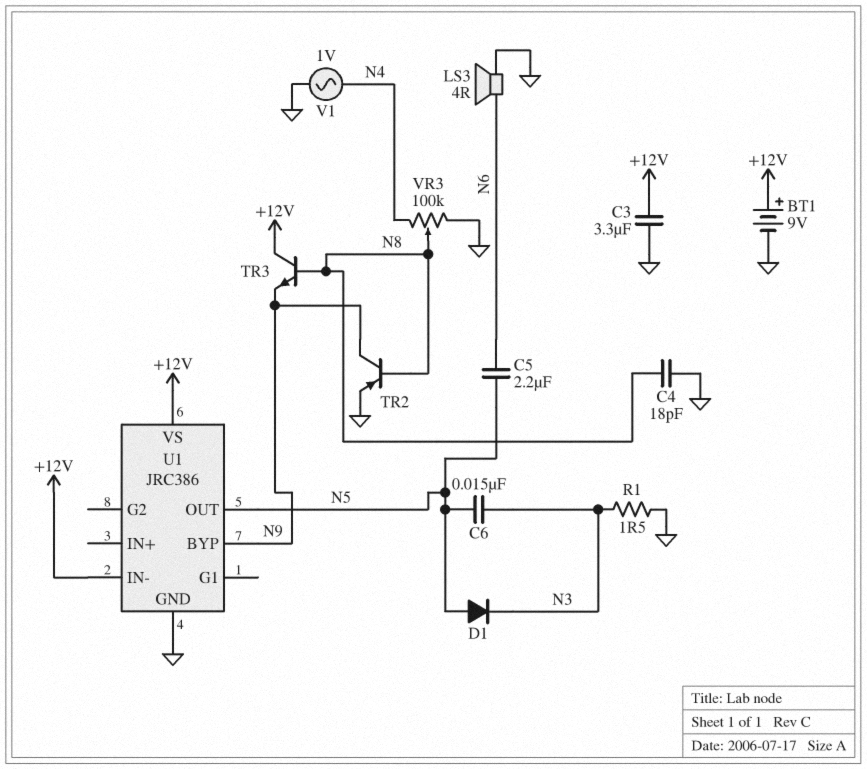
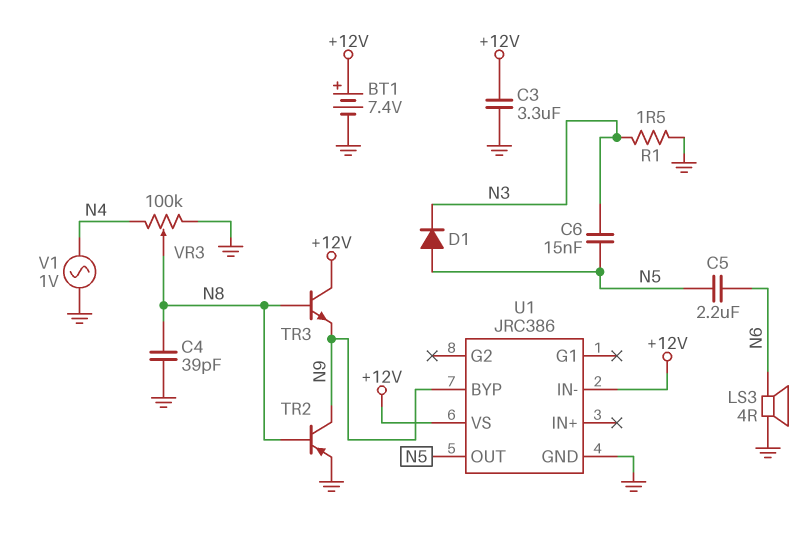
BT1: 9V (plus +12V, minus GND) -> 7.4V (plus +12V, minus GND)
C4: 18pF (GND, N8) -> 39pF (GND, N8)

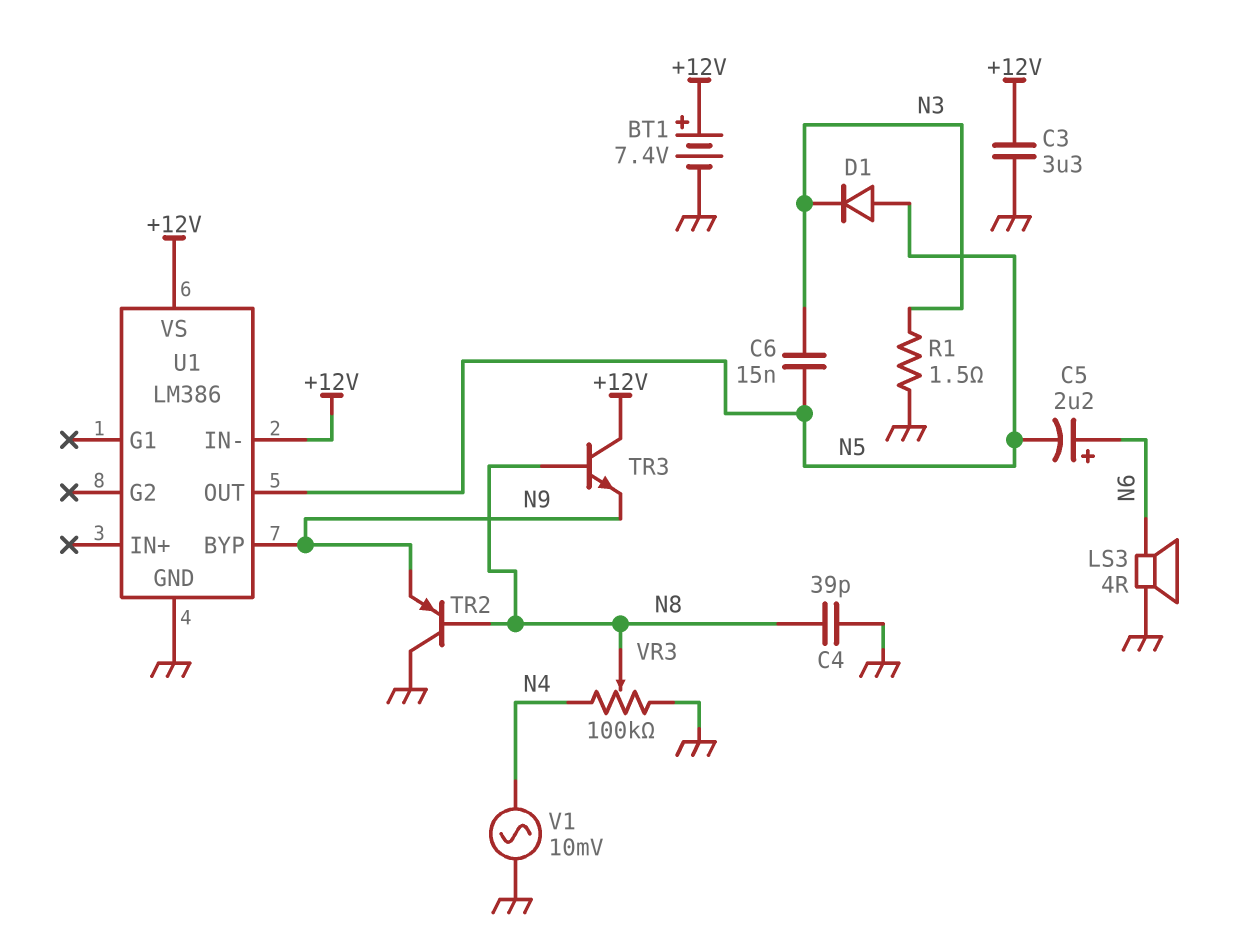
C5: 2.2uF (N5, N6) -> 2.2uF (plus N6, minus N5)
TR2: PNP (B N8, C N9, E GND) -> PNP (B N8, C GND, E N9)
U1: JRC386 -> LM386
V1: AC 1V (GND, N4) -> AC 10mV (GND, N4)

